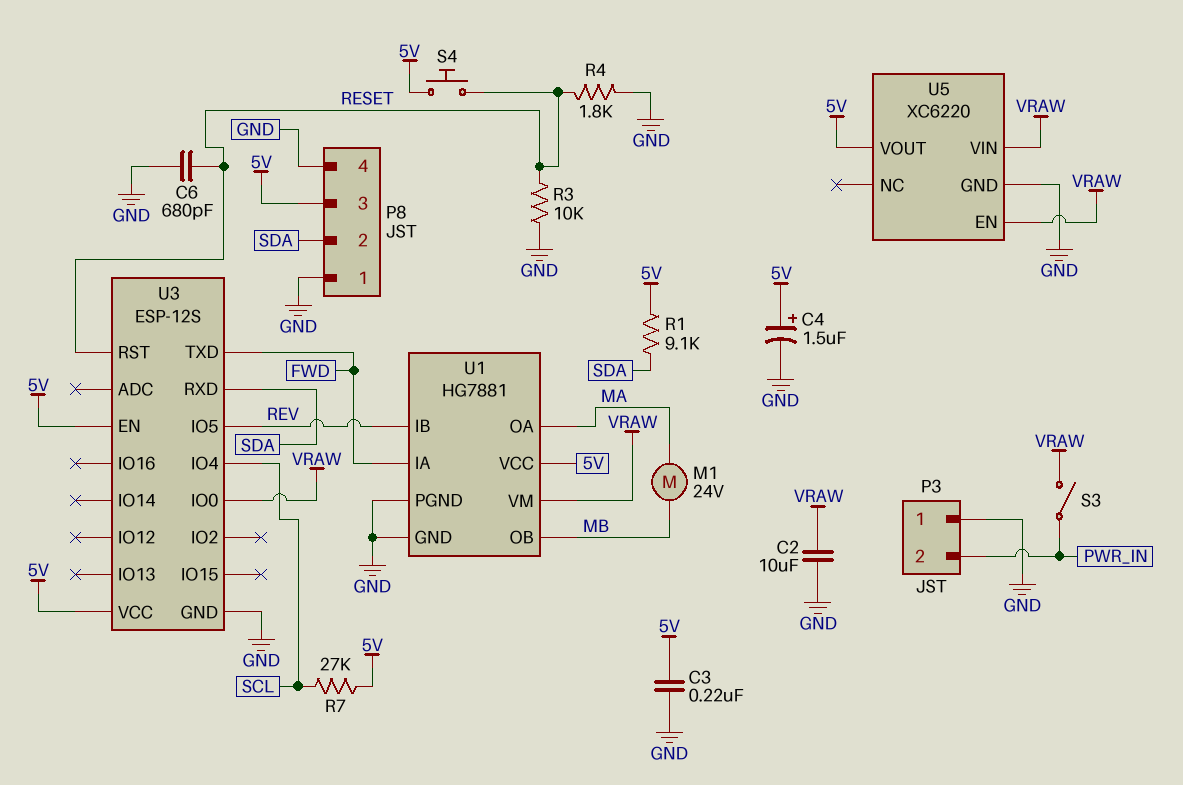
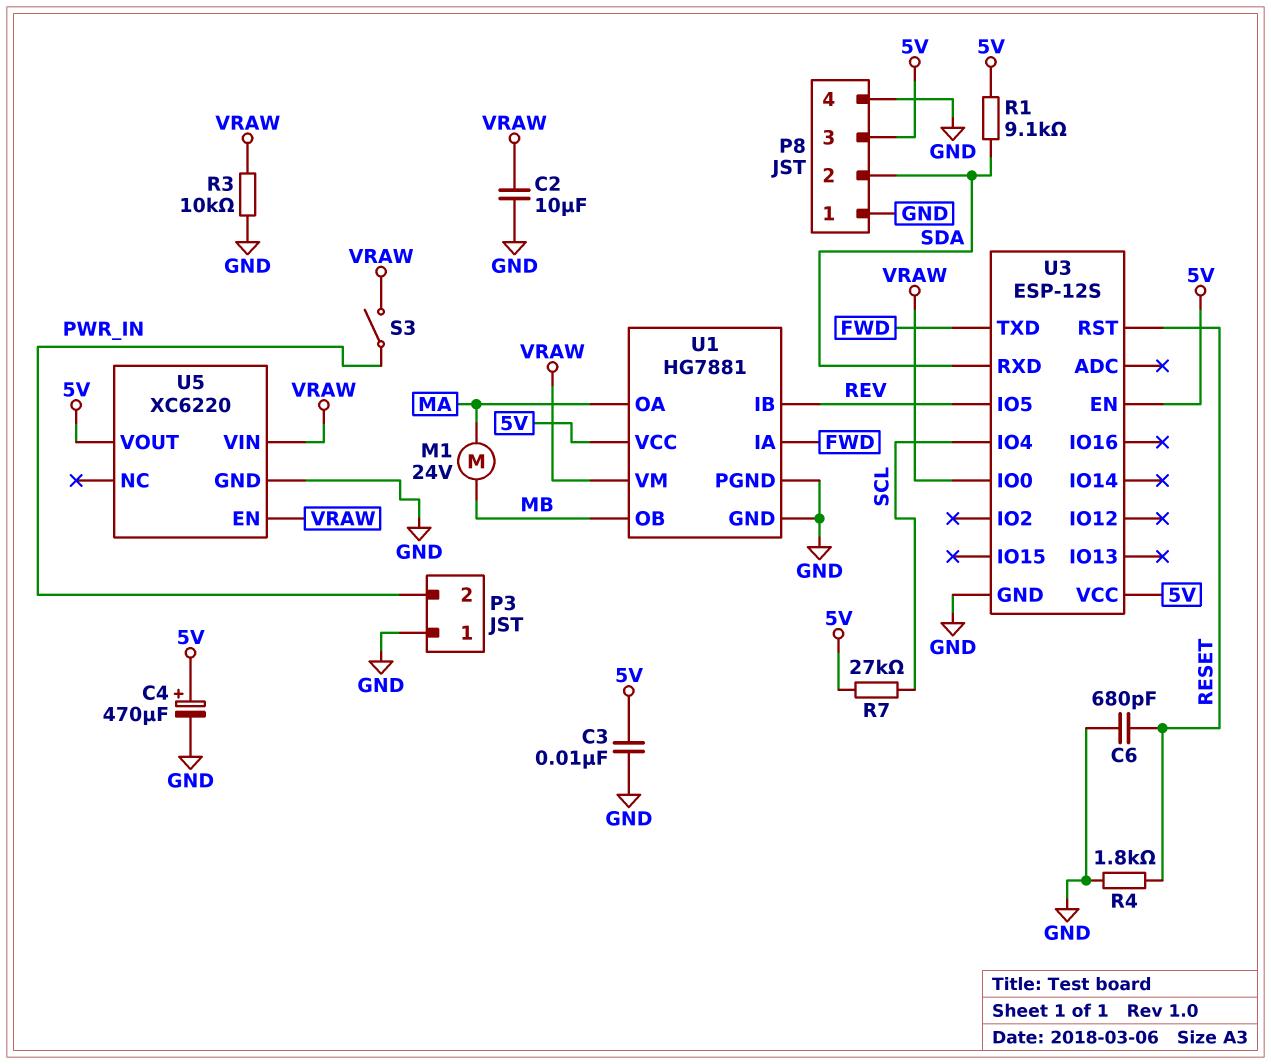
C3: 220nF (5V, GND) -> 10nF (5V, GND)
C4: 1.5uF (plus 5V, minus GND) -> 470uF (plus 5V, minus GND)
R3: 10k (GND, RESET) -> 10k (GND, VRAW)
S4: button (5V, RESET) -> none

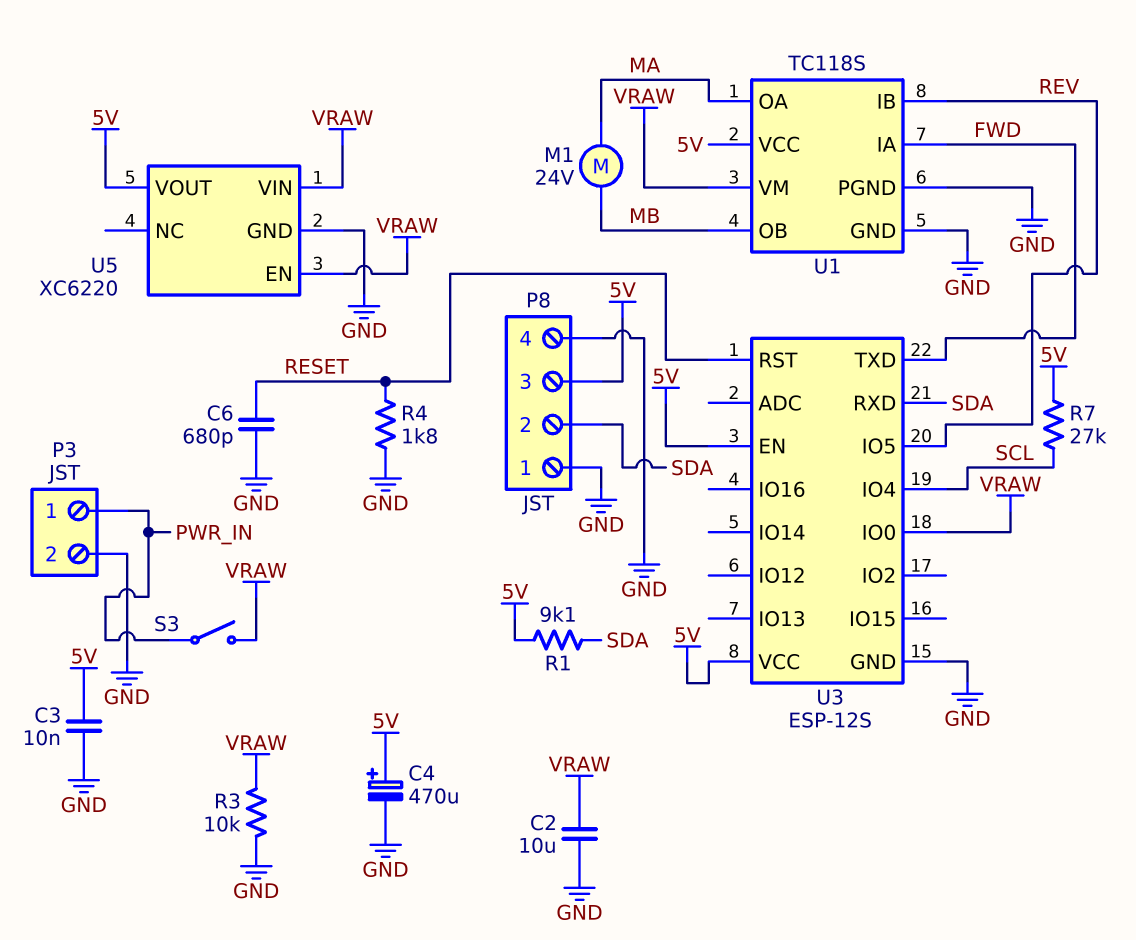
P3 pin 1: GND -> PWR_IN
P3 pin 2: PWR_IN -> GND
U1: HG7881 -> TC118S

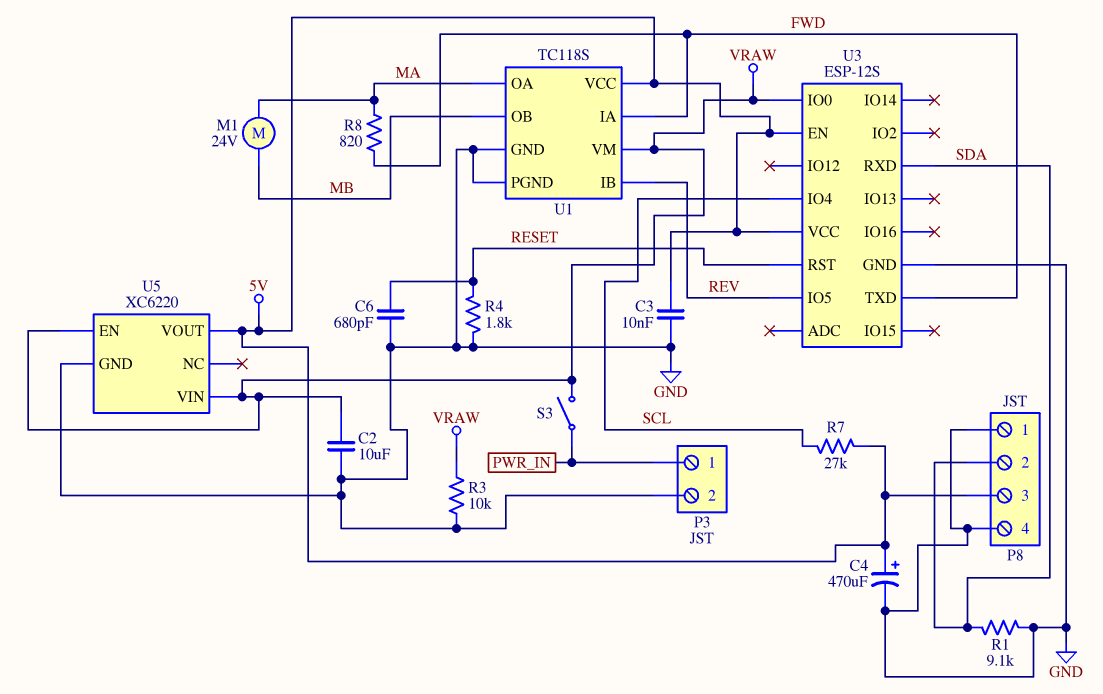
R1: 9.1k (5V, SDA) -> 9.1k (GND, SDA)
R8: none -> 820 (FWD, MA)

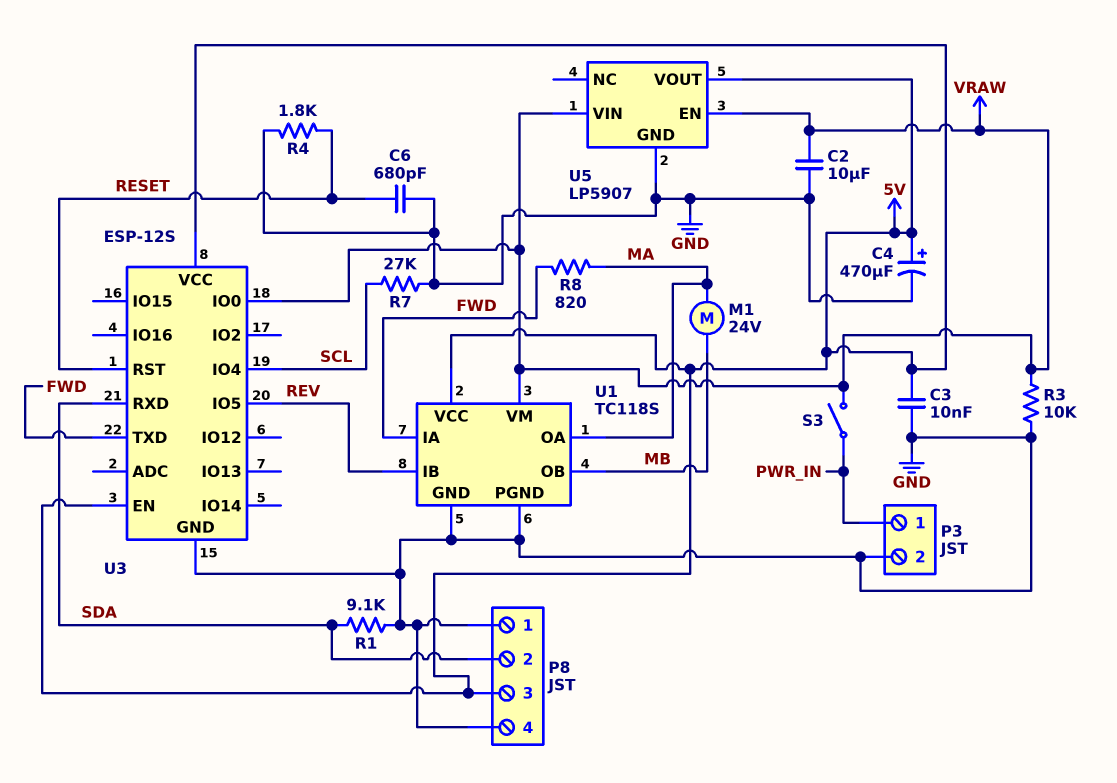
R7: 27k (5V, SCL) -> 27k (GND, SCL)
U5: XC6220 -> LP5907

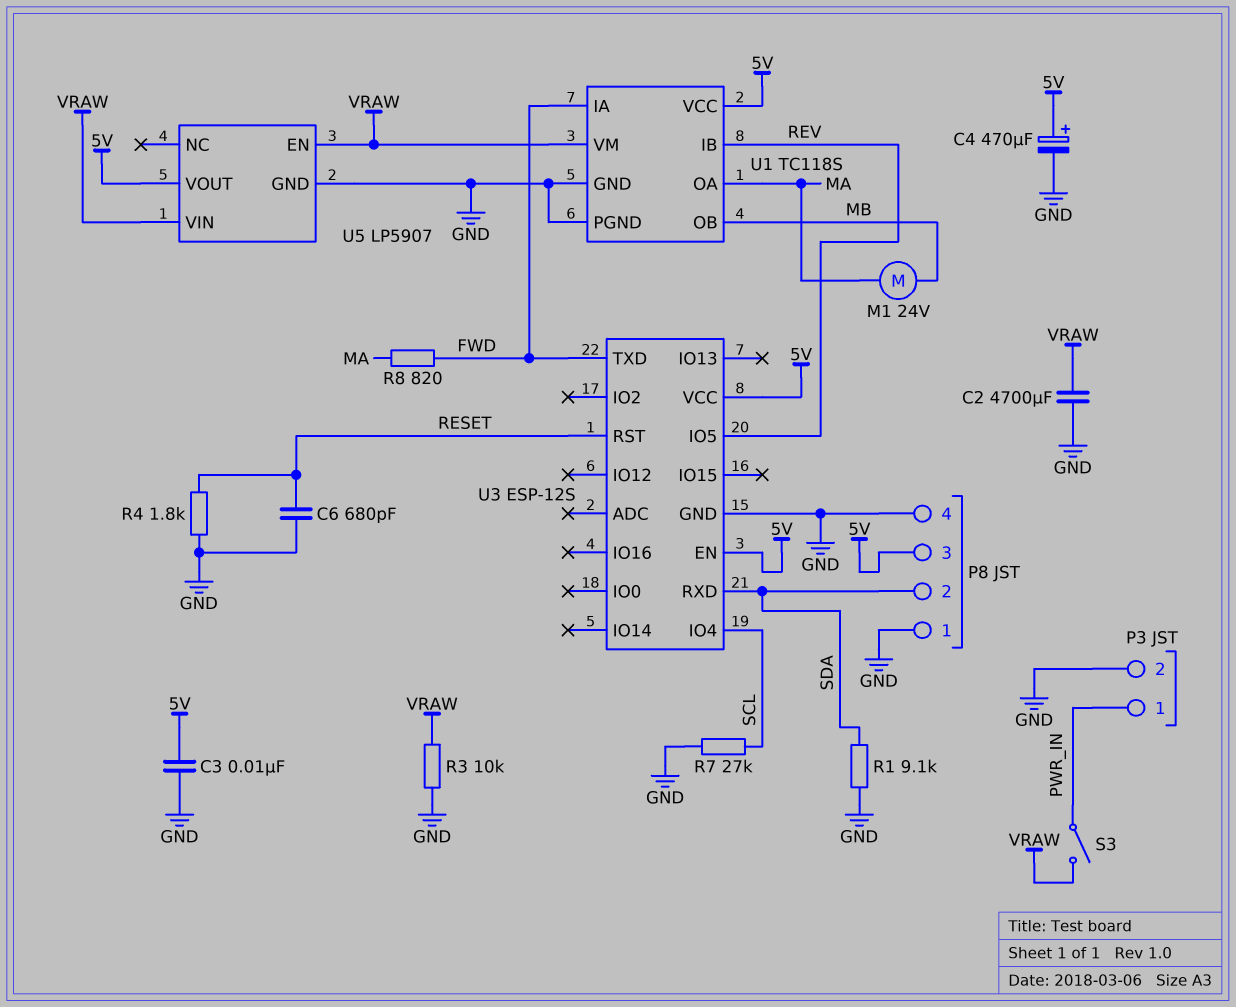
C2: 10uF (GND, VRAW) -> 4700uF (GND, VRAW)
U3 pin IO0: VRAW -> none

